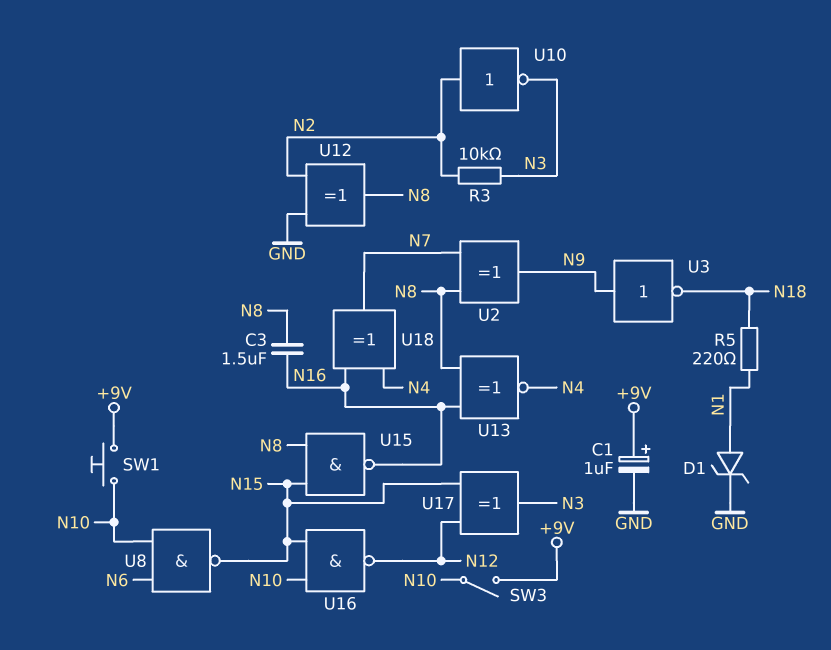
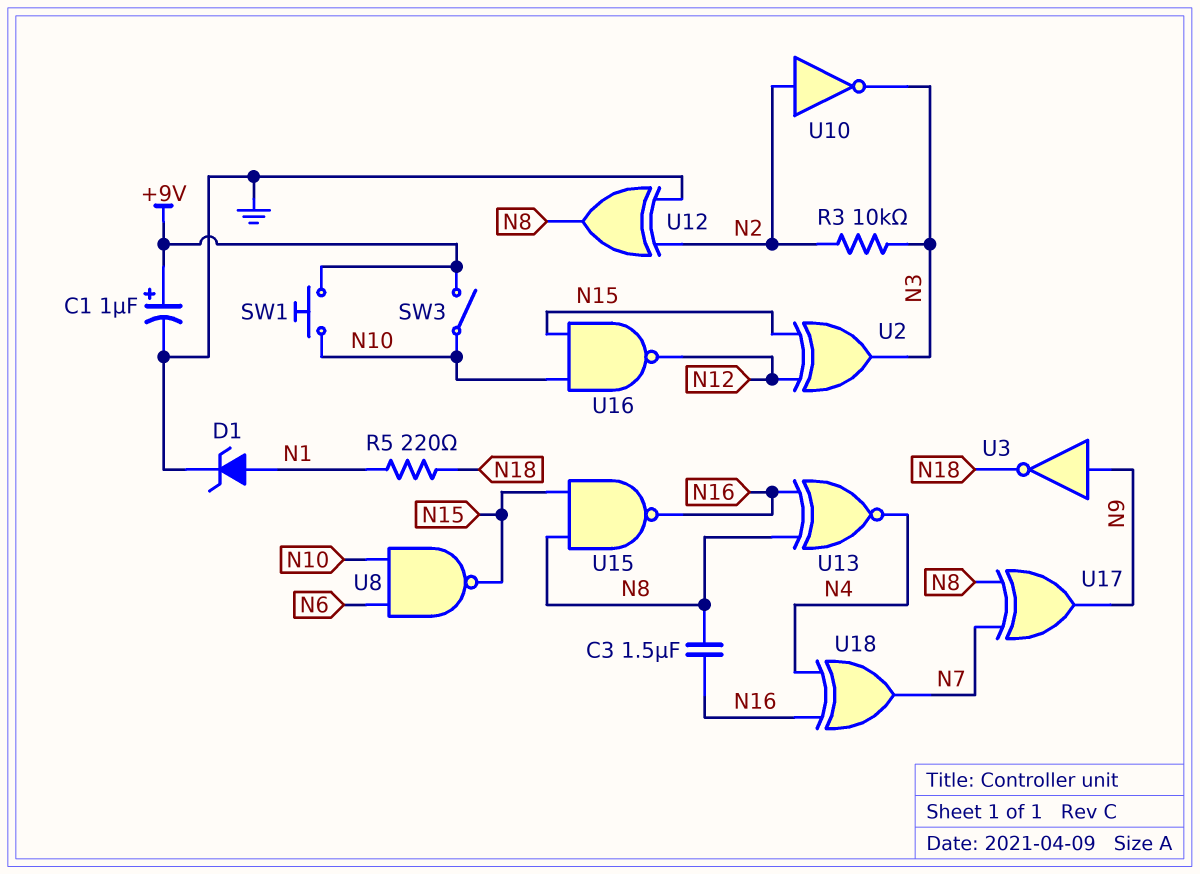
U2: XOR (in N7, in N8, out N9) -> XOR (in N12, in N15, out N3)
U17: XOR (in N12, in N15, out N3) -> XOR (in N7, in N8, out N9)

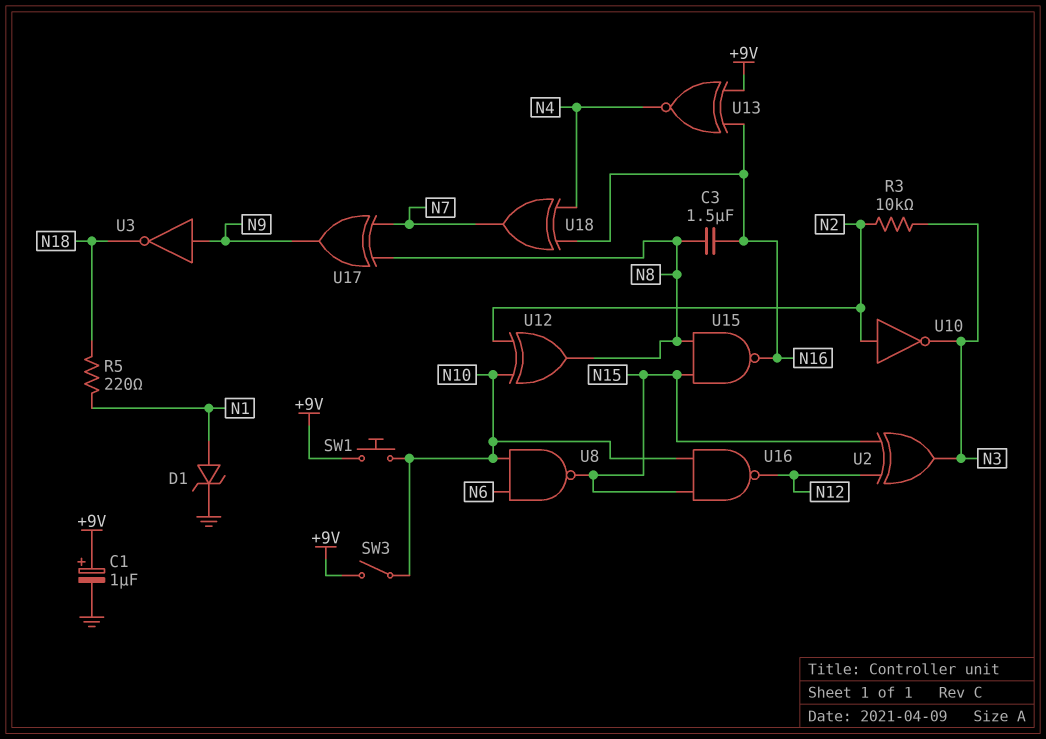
U12: XOR (in GND, in N2, out N8) -> XOR (in N2, in N10, out N8)
U13: XNOR (in N8, in N16, out N4) -> XNOR (in +9V, in N16, out N4)

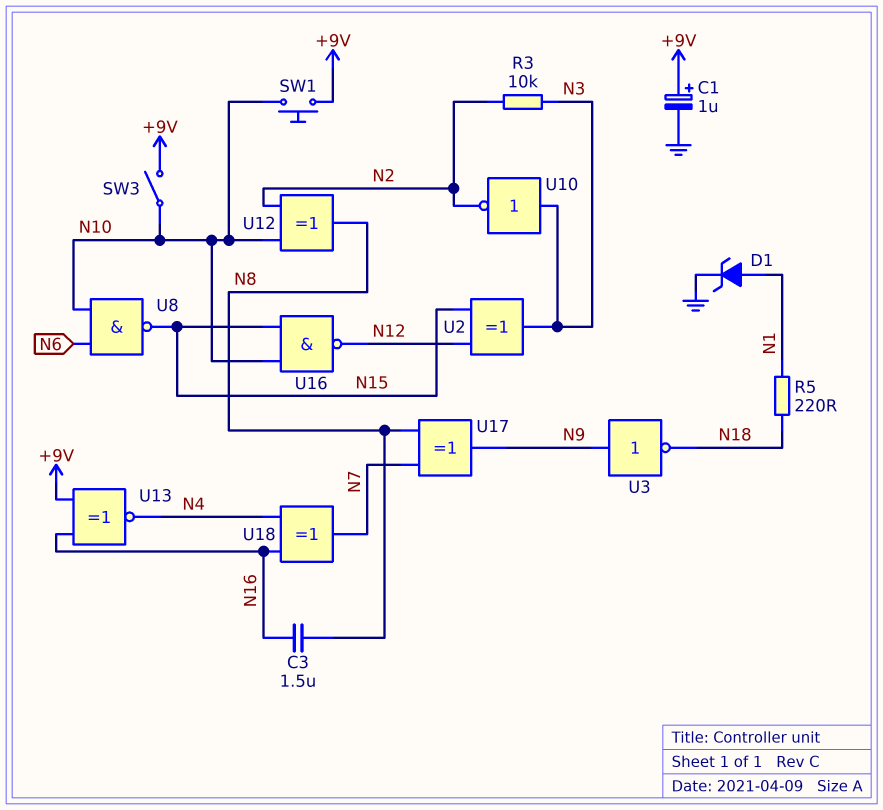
U10: NOT (in N2, out N3) -> NOT (in N3, out N2)
U15: NAND (in N8, in N15, out N16) -> none

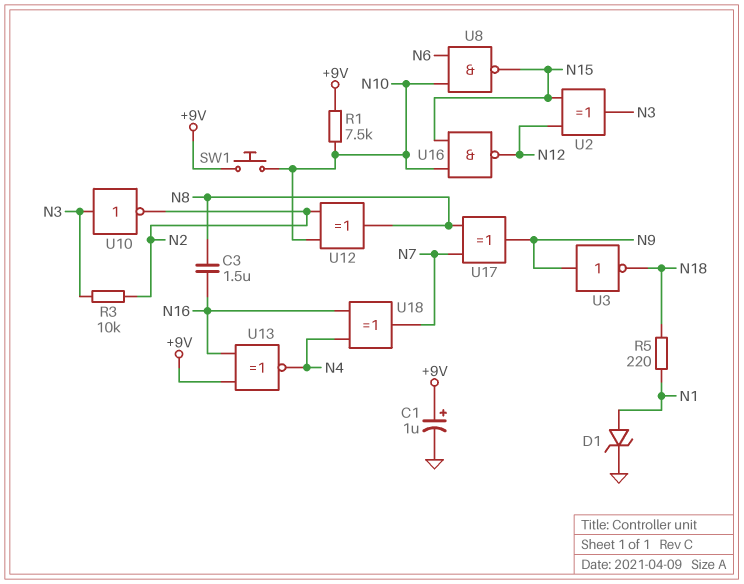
R1: none -> 7.5k (+9V, N10)
SW3: switch (+9V, N10) -> none

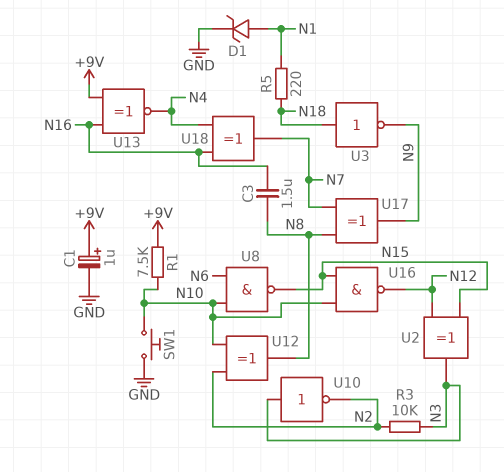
SW1: button (+9V, N10) -> button (GND, N10)
U3: NOT (in N9, out N18) -> NOT (in N18, out N9)

